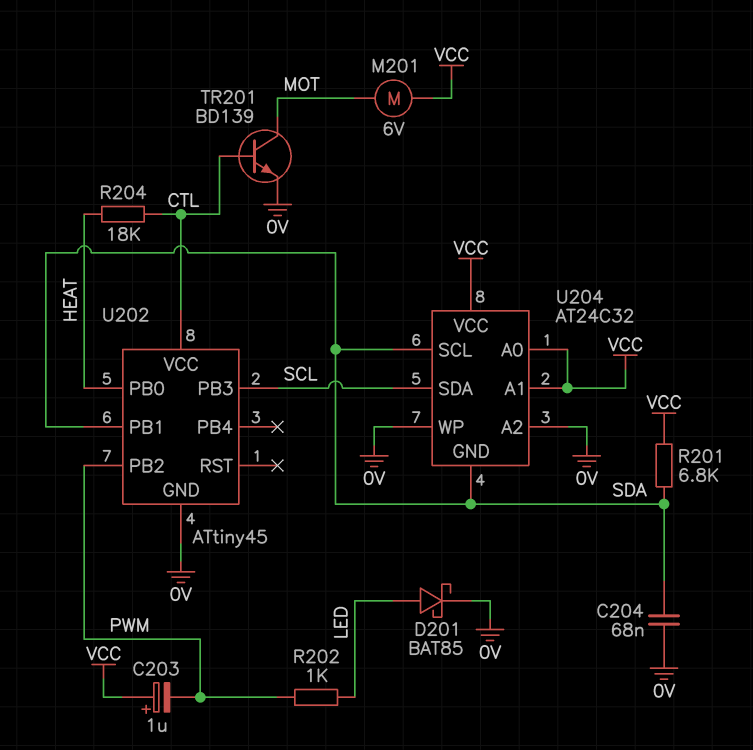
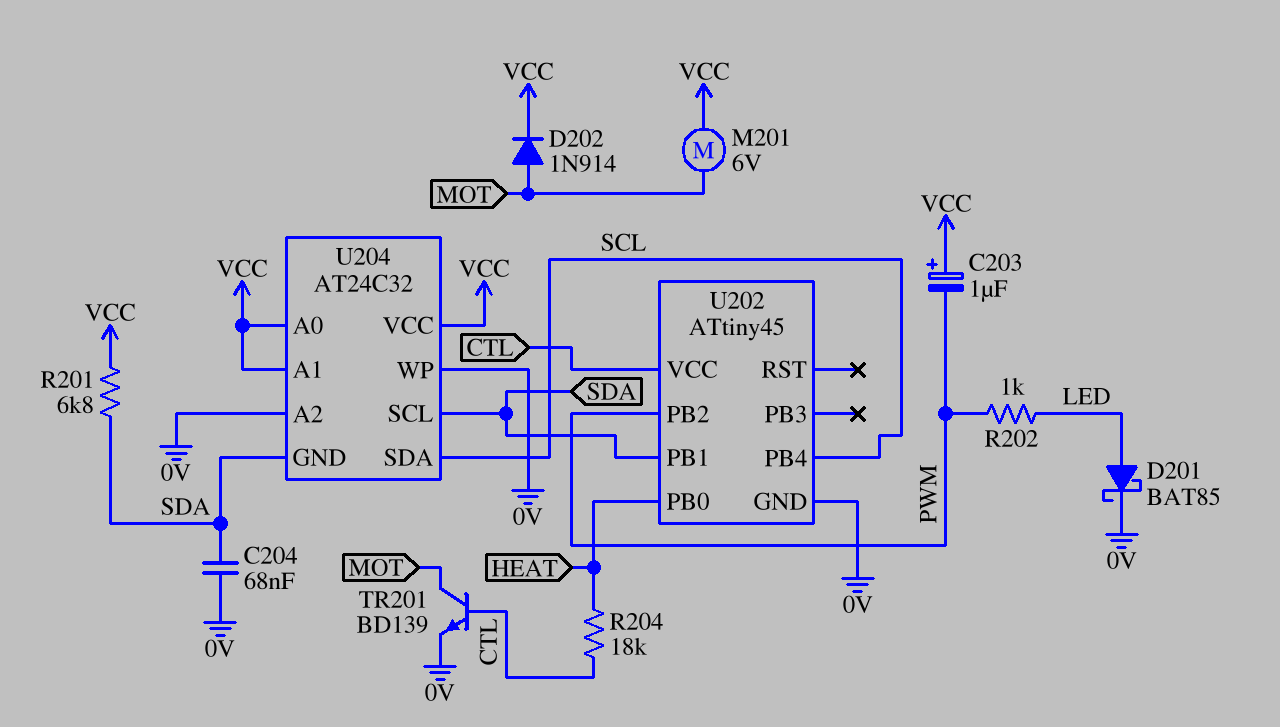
D202: none -> diode 1N914 (A MOT, K VCC)
U202 pin PB3: SCL -> none
U202 pin PB4: none -> SCL

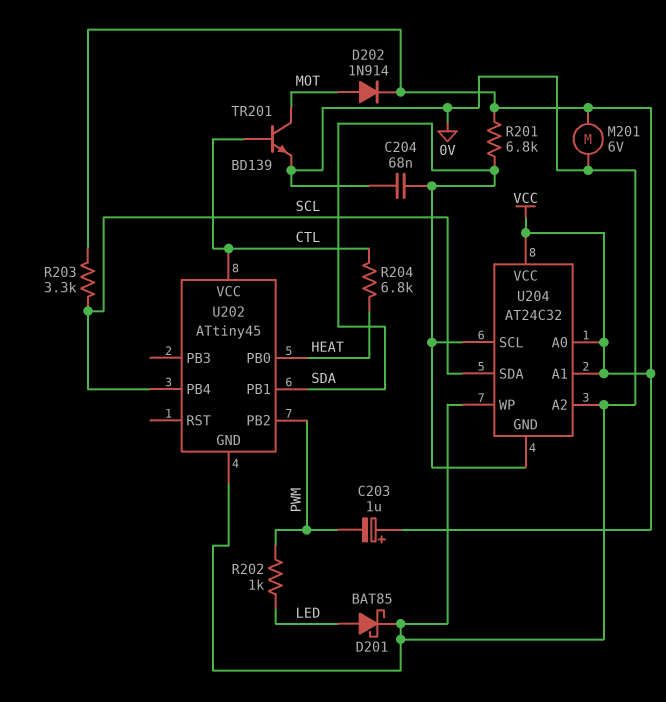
M201: motor 6V (MOT, VCC) -> motor 6V (0V, VCC)
R203: none -> 3.3k (SCL, VCC)
R204: 18k (CTL, HEAT) -> 6.8k (CTL, HEAT)

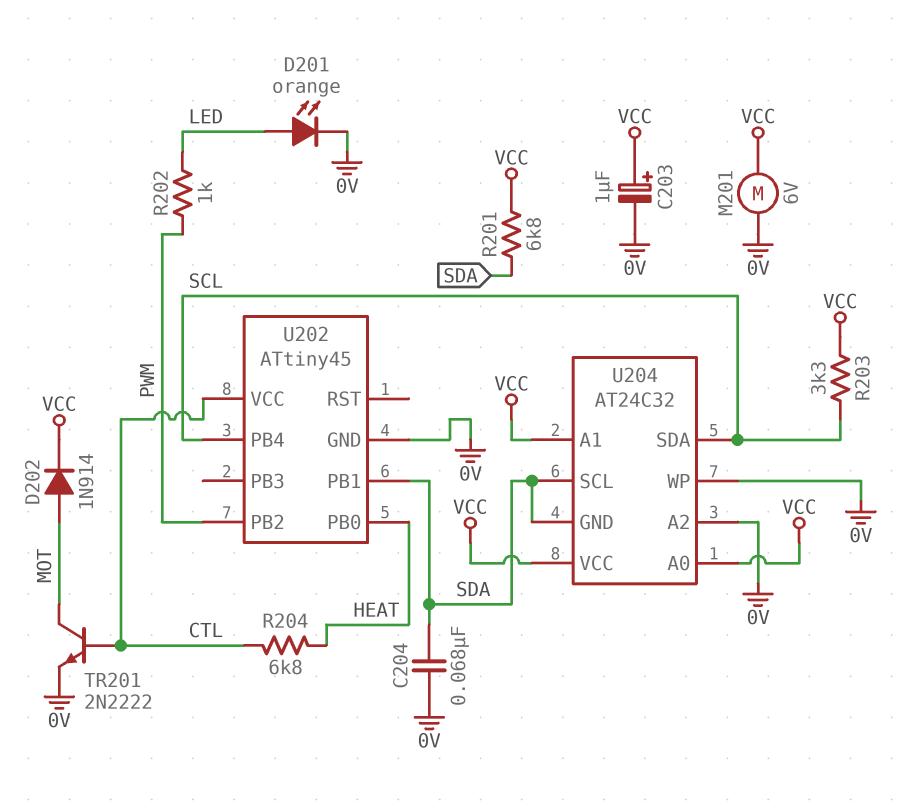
C203: 1uF (plus VCC, minus PWM) -> 1uF (plus VCC, minus 0V)
D201: schottky BAT85 (A LED, K 0V) -> LED orange (A LED, K 0V)
TR201: NPN BD139 (B CTL, C MOT, E 0V) -> NPN 2N2222 (B CTL, C MOT, E 0V)

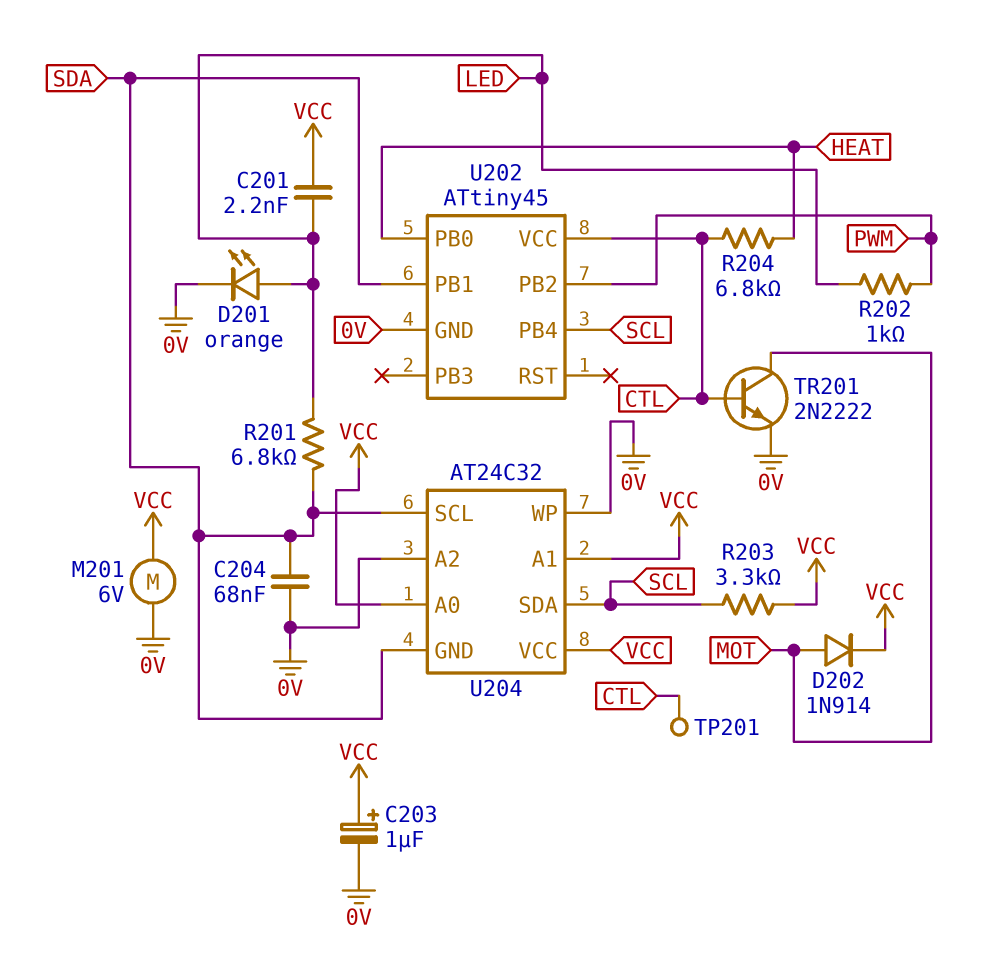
C201: none -> 2.2nF (LED, VCC)
R201: 6.8k (SDA, VCC) -> 6.8k (LED, SDA)
TP201: none -> test point (CTL)

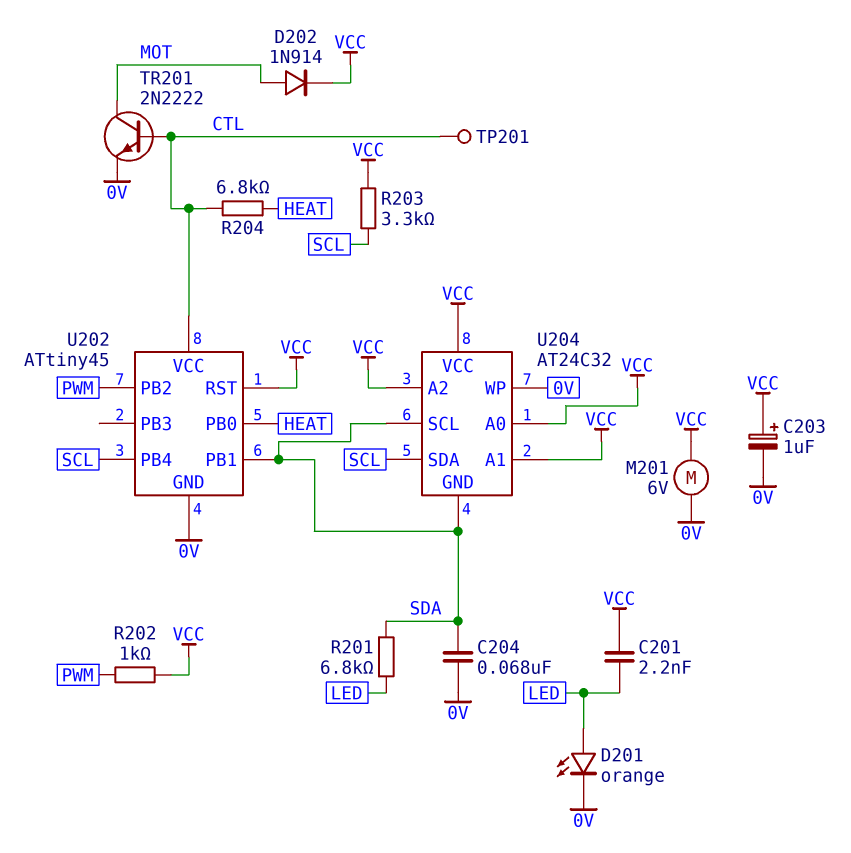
R202: 1k (LED, PWM) -> 1k (PWM, VCC)
U202 pin RST: none -> VCC
U204 pin A2: 0V -> VCC

